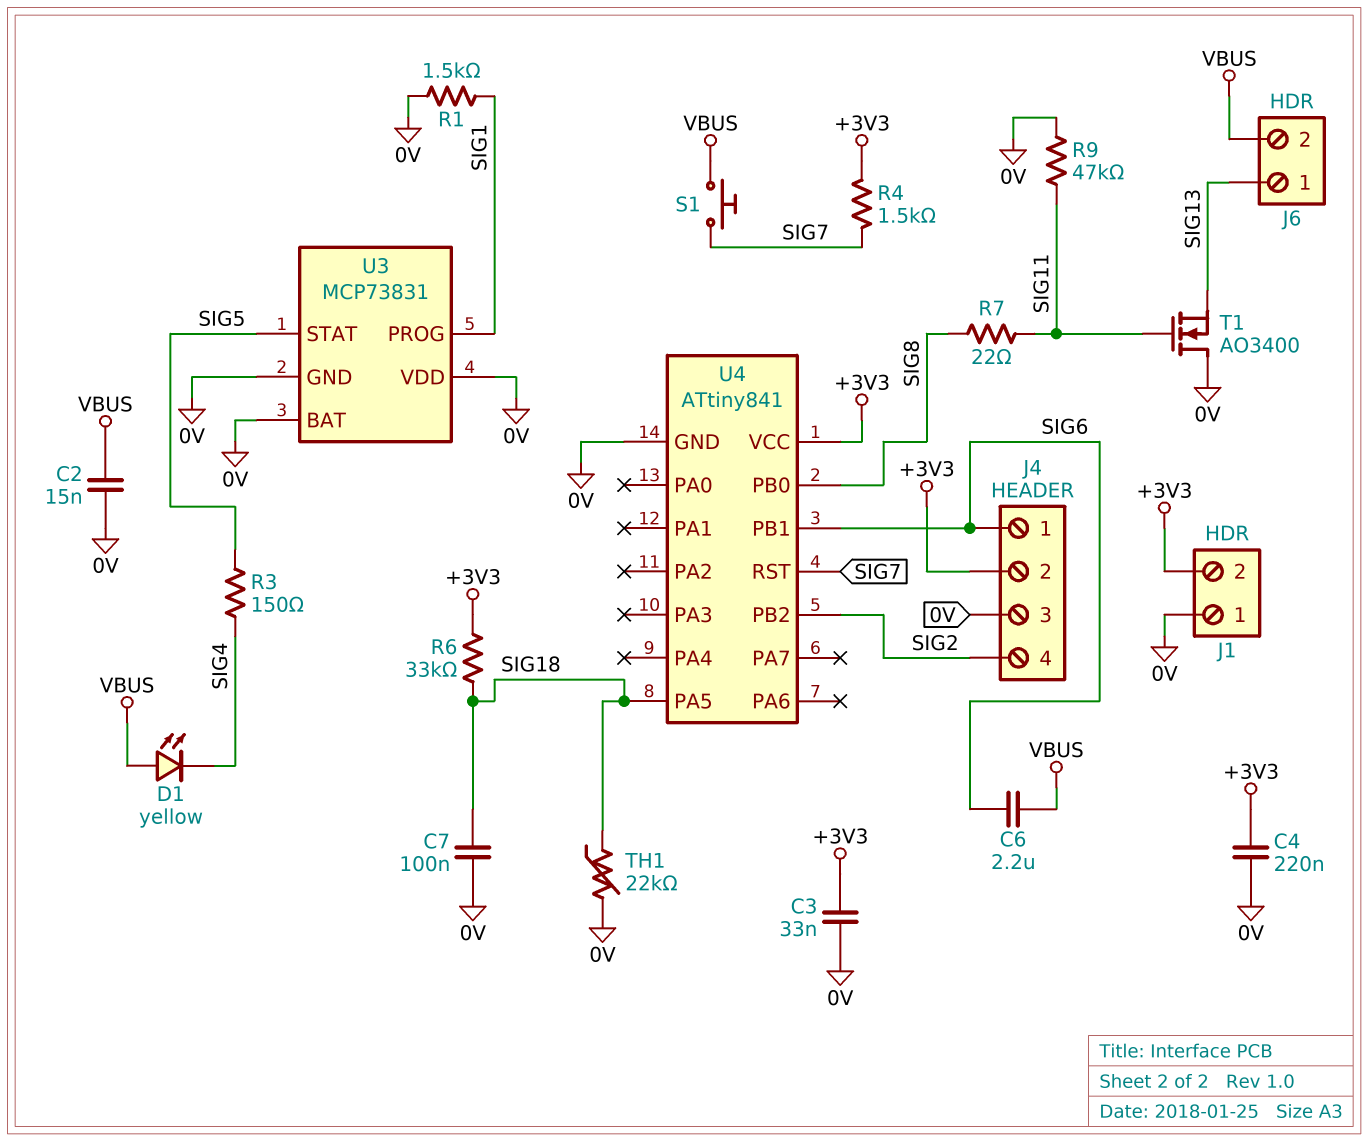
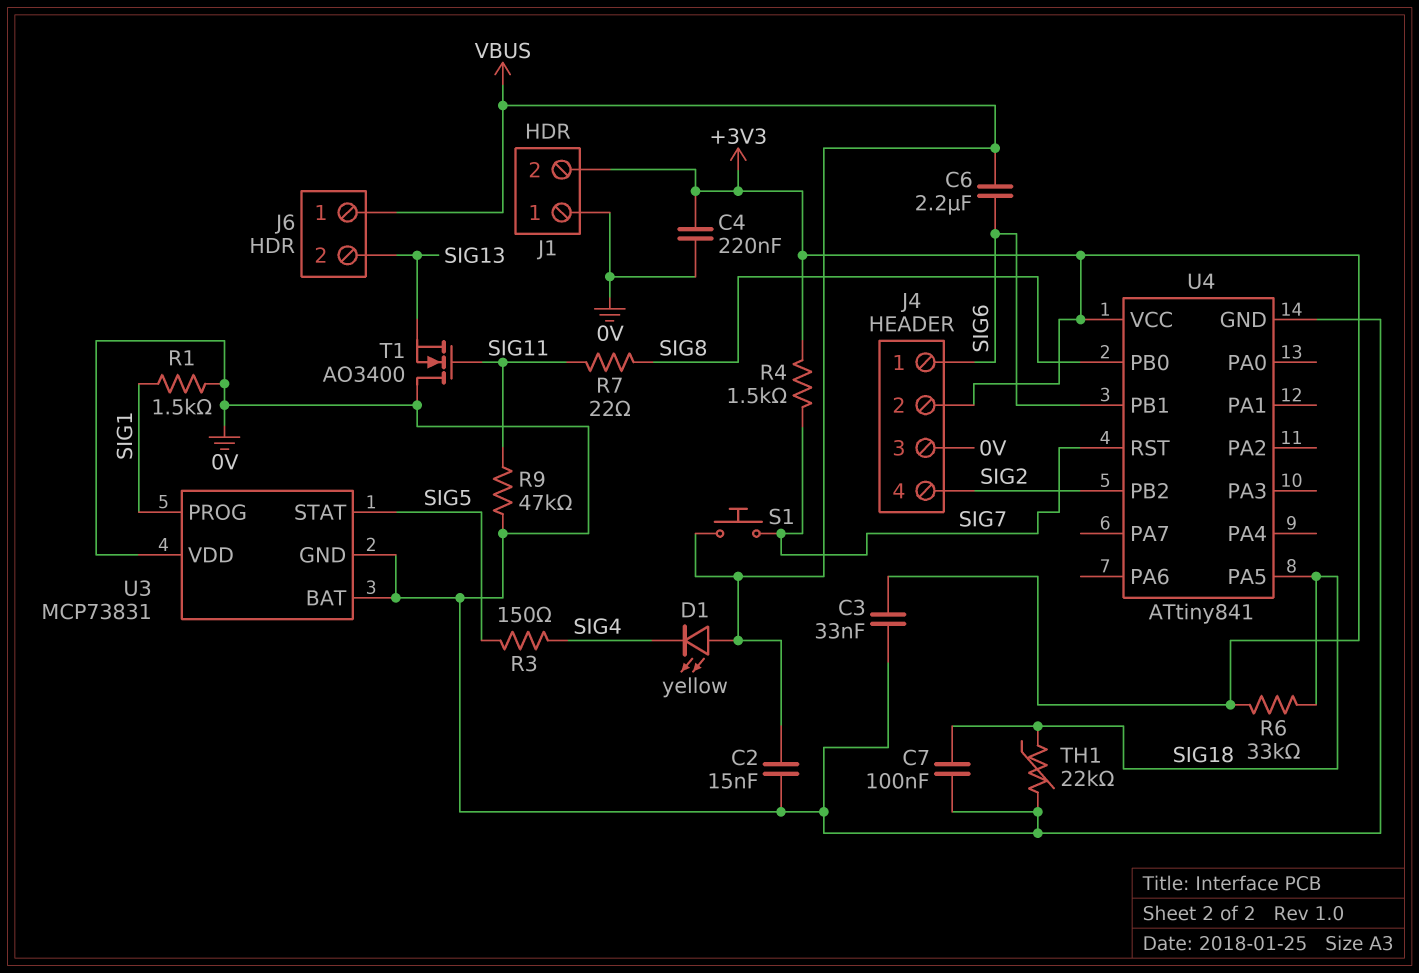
J6 pin 1: SIG13 -> VBUS
J6 pin 2: VBUS -> SIG13

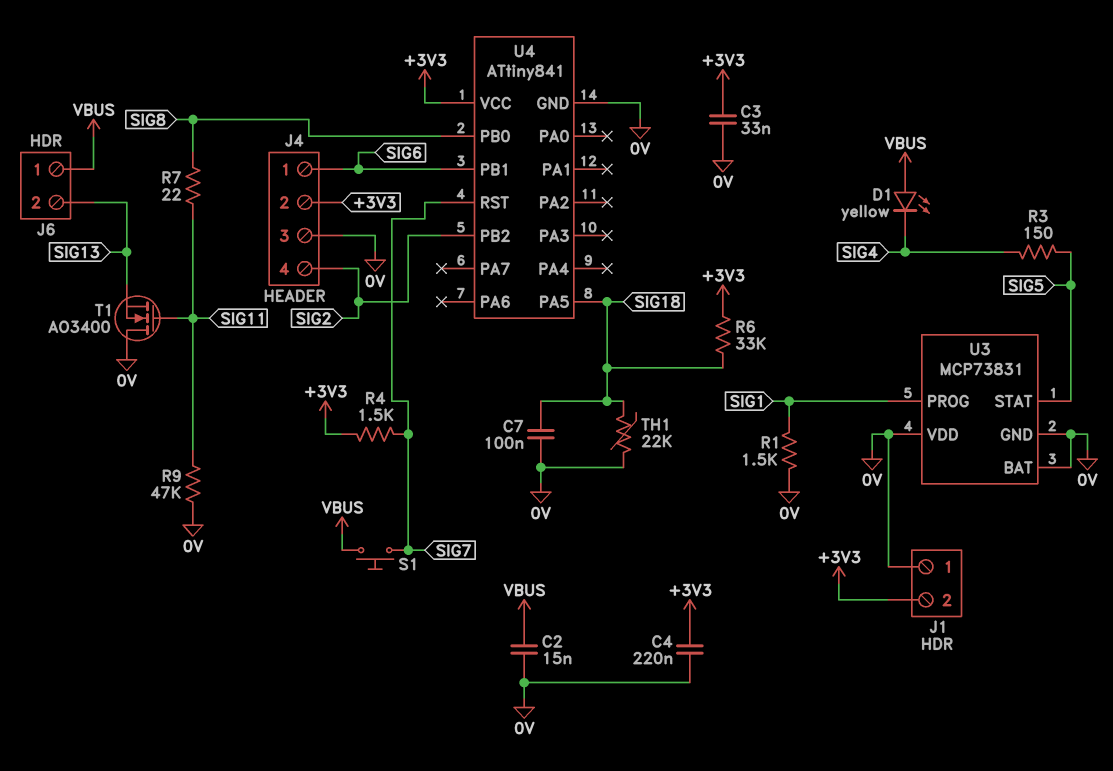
C6: 2.2uF (SIG6, VBUS) -> none

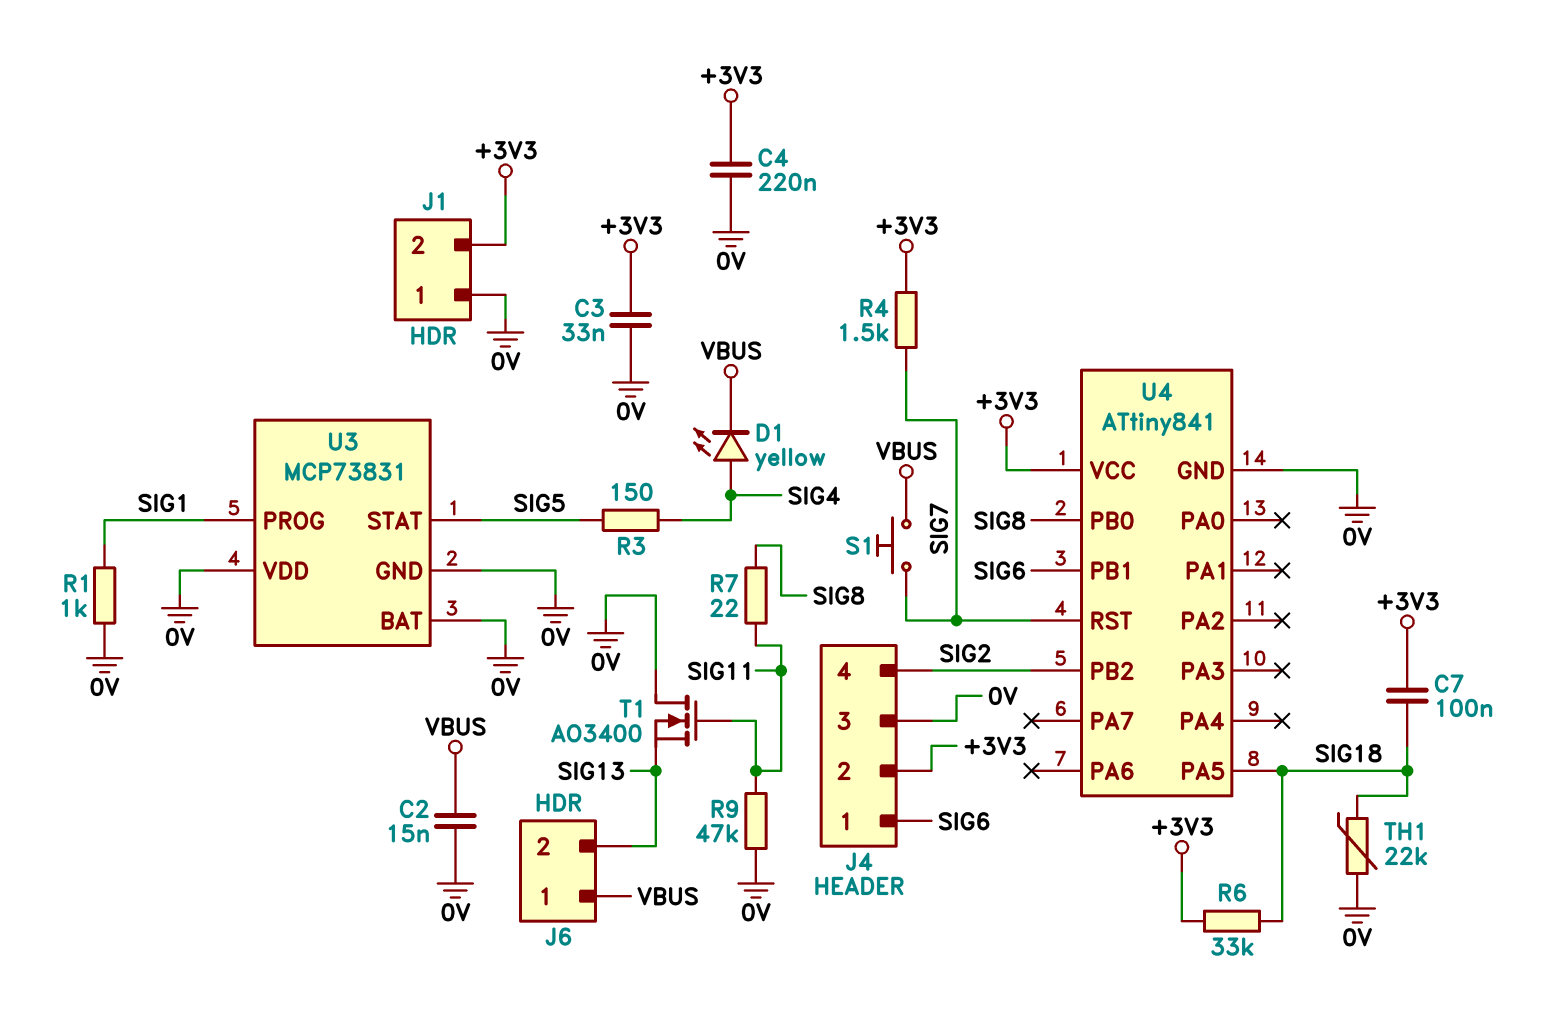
C7: 100nF (0V, SIG18) -> 100nF (+3V3, SIG18)
D1: LED yellow (A VBUS, K SIG4) -> LED yellow (A SIG4, K VBUS)
R1: 1.5k (0V, SIG1) -> 1k (0V, SIG1)

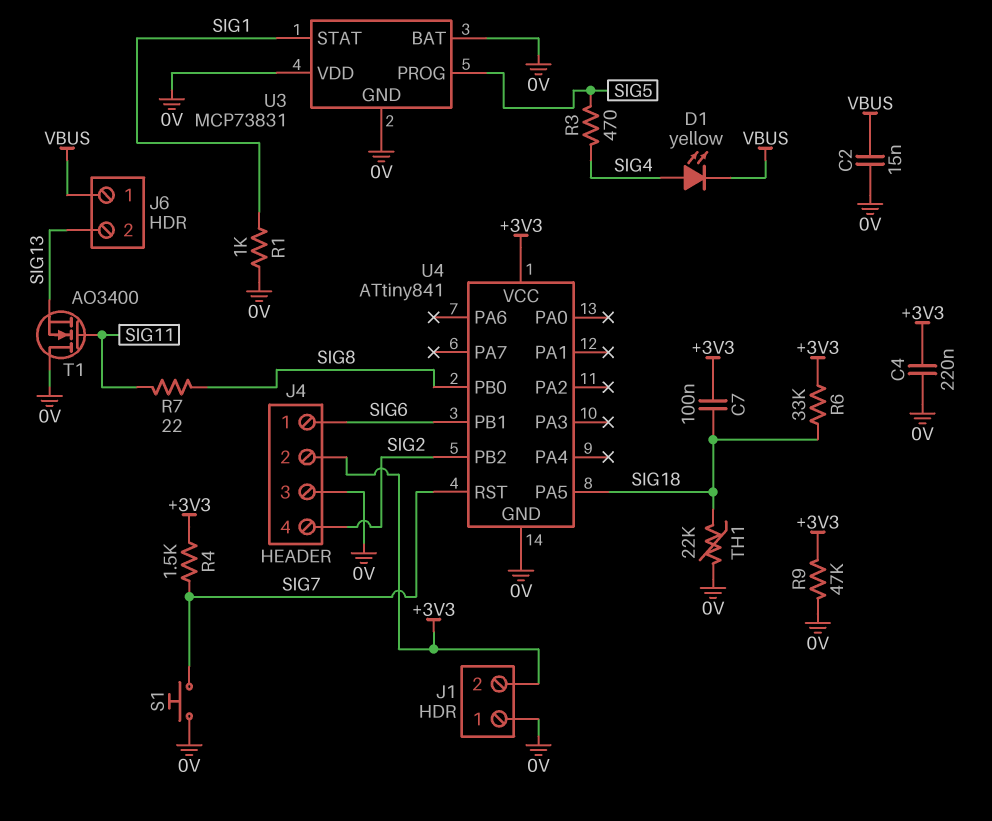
C3: 33nF (+3V3, 0V) -> none
R3: 150 (SIG4, SIG5) -> 470 (SIG4, SIG5)
R9: 47k (0V, SIG11) -> 47k (+3V3, 0V)
S1: button (SIG7, VBUS) -> button (0V, SIG7)
U3 pin PROG: SIG1 -> SIG5
U3 pin STAT: SIG5 -> SIG1

